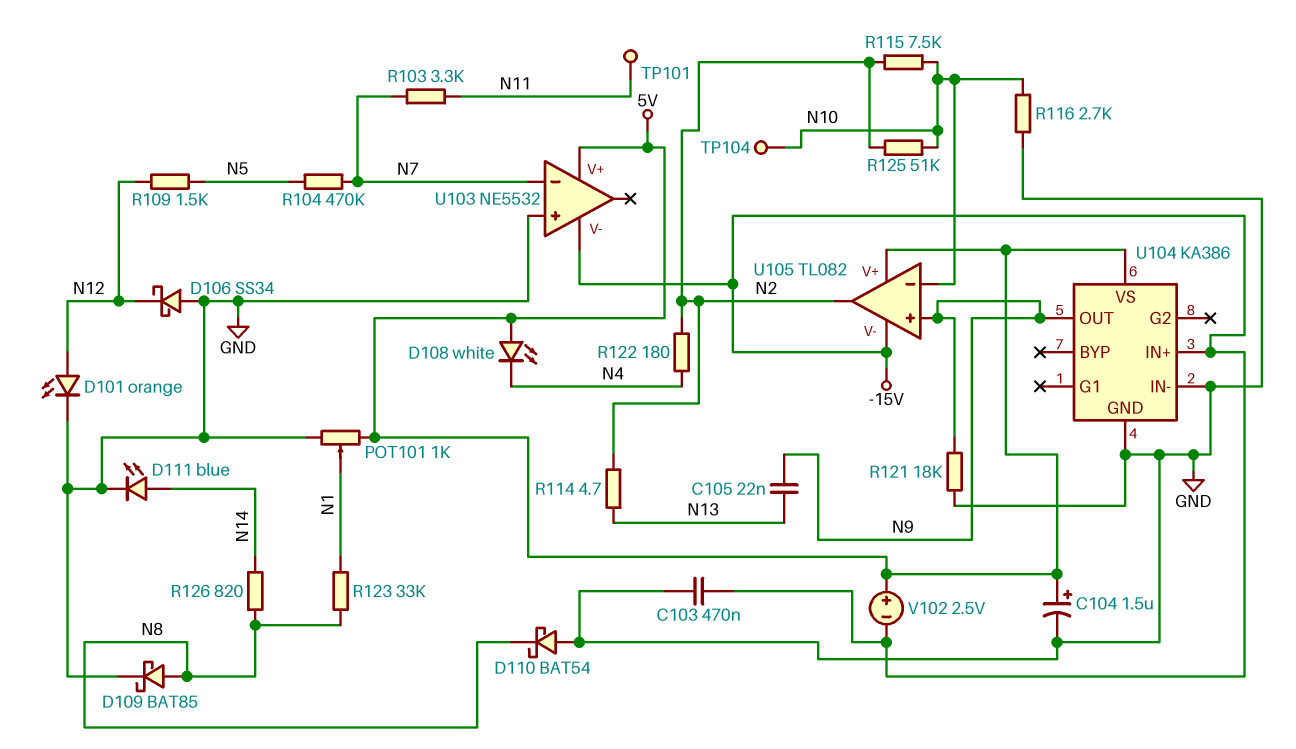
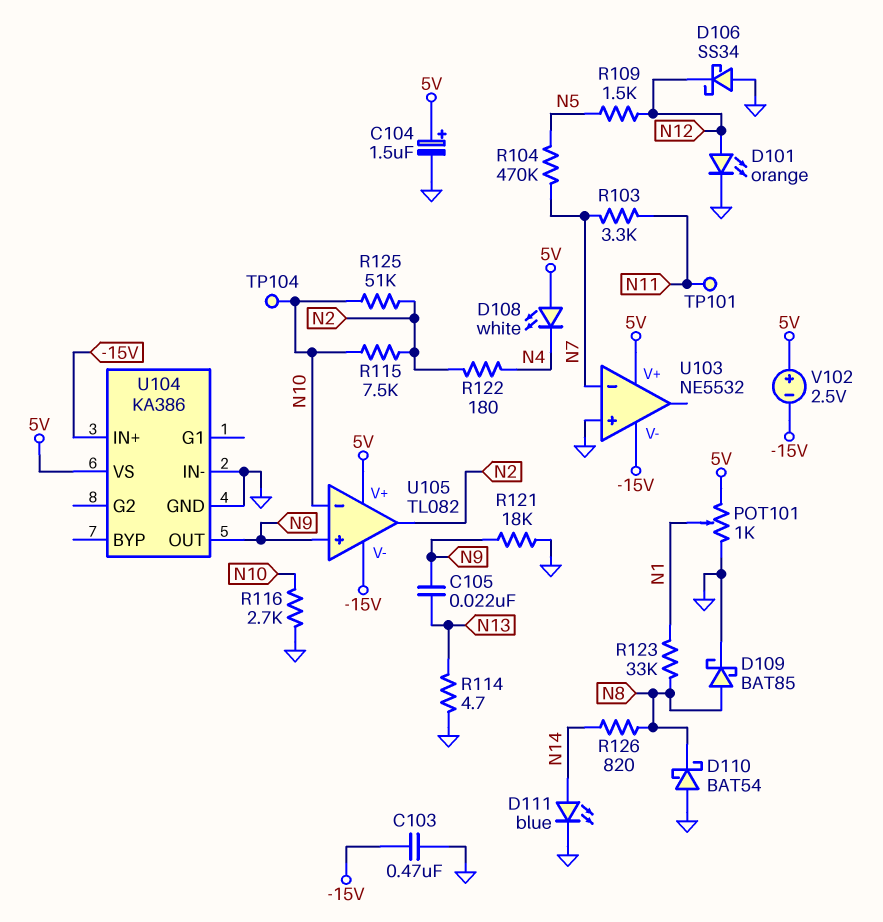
R114: 4.7 (N2, N13) -> 4.7 (GND, N13)

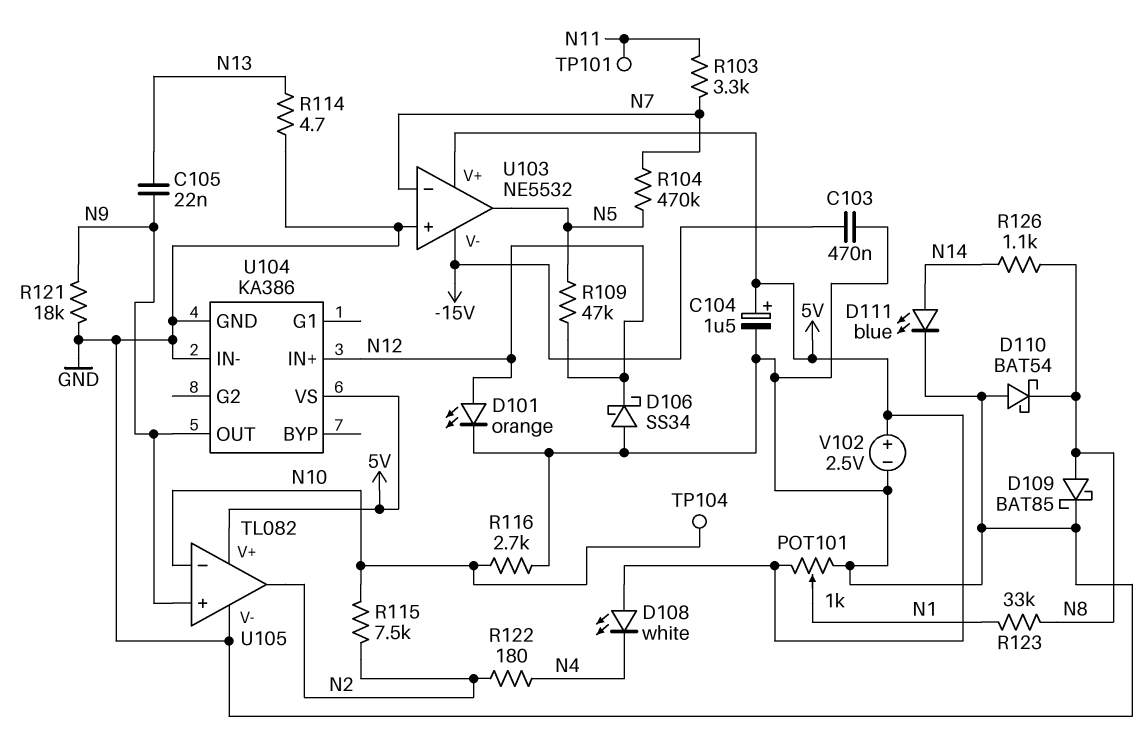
R109: 1.5k (N5, N12) -> 47k (N5, N12)
R125: 51k (N2, N10) -> none
R126: 820 (N8, N14) -> 1.1k (N8, N14)
U103 pin out: none -> N5
U104 pin IN+: -15V -> N12
U105 pin V-: -15V -> GND
V102: 2.5V (plus 5V, minus -15V) -> 2.5V (plus 5V, minus GND)

